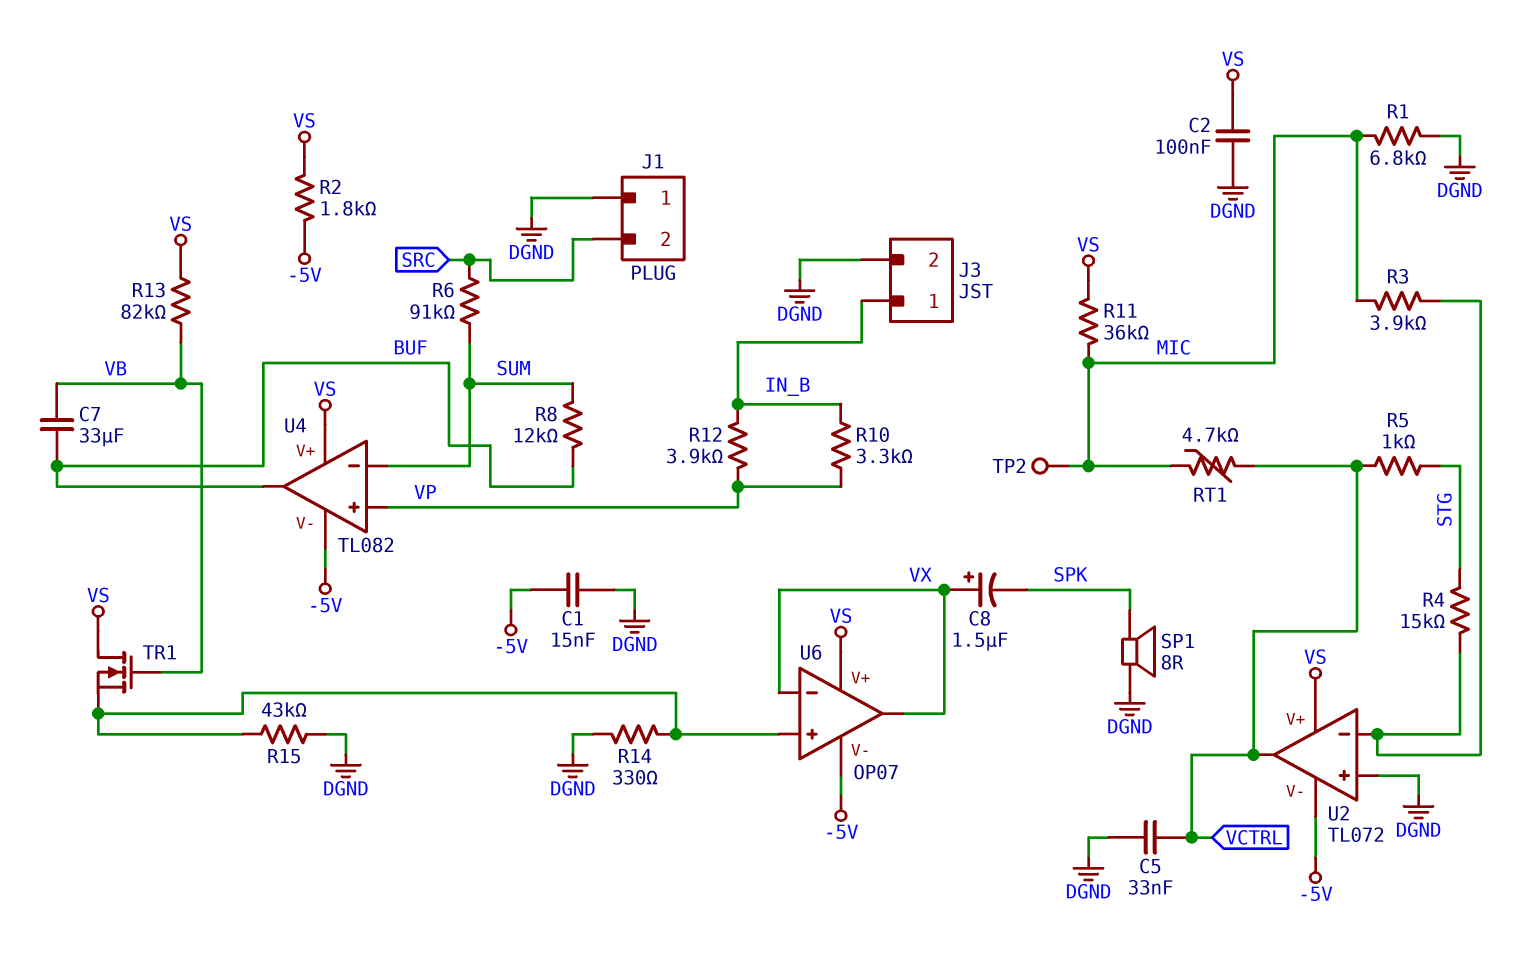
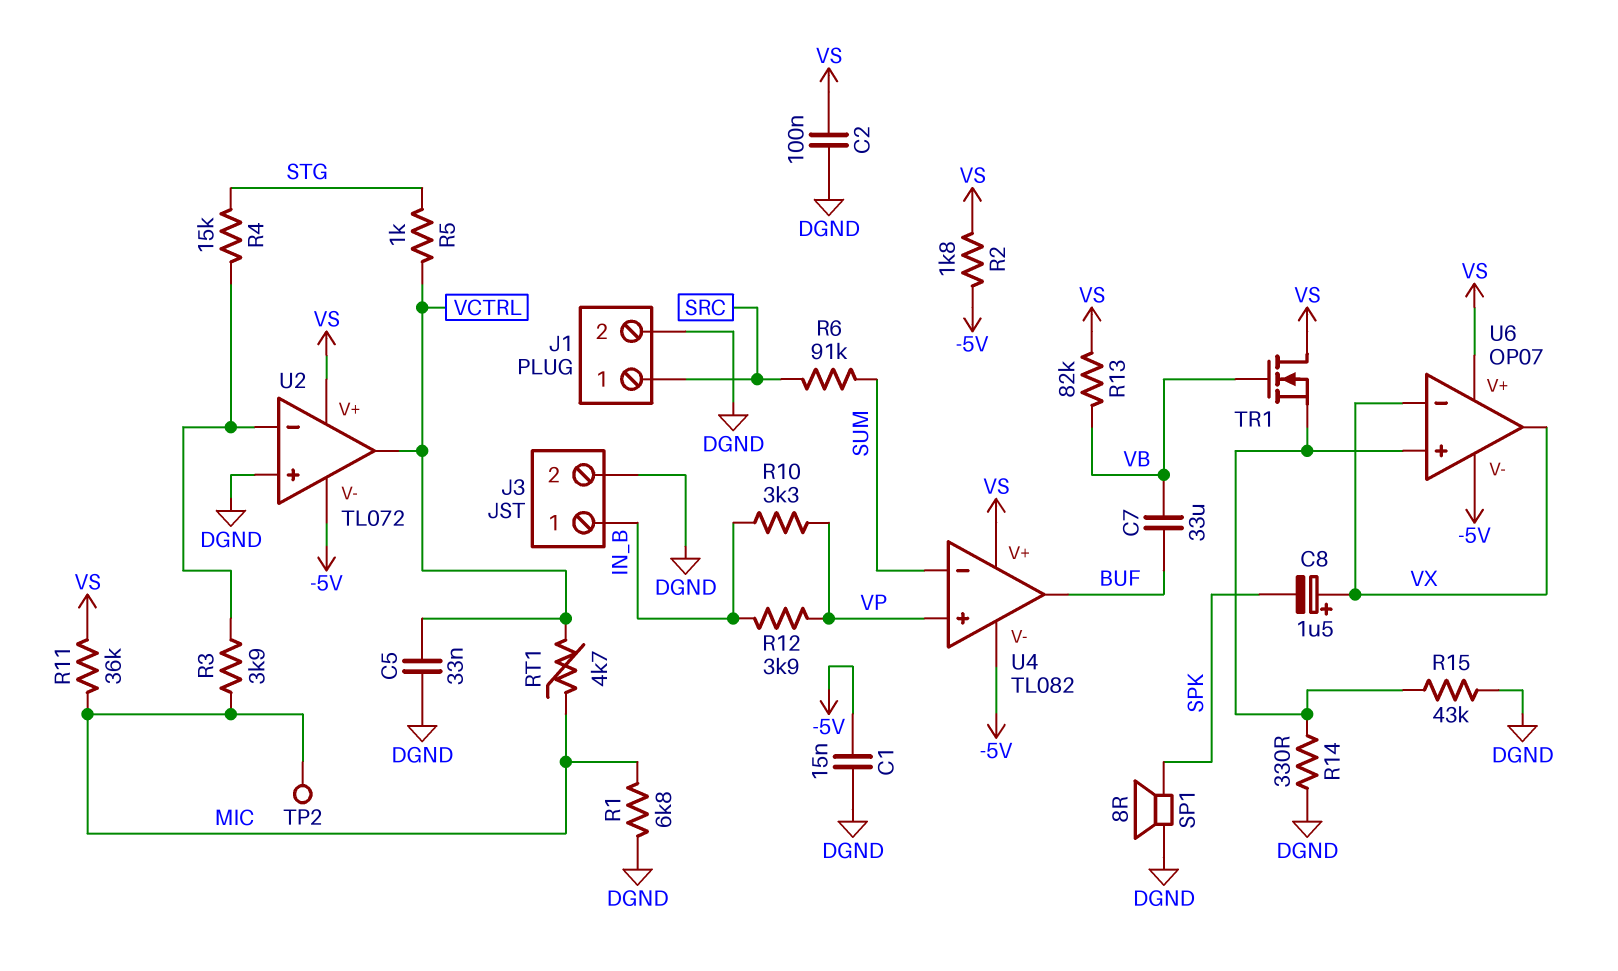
J1 pin 1: DGND -> SRC
J1 pin 2: SRC -> DGND
R8: 12k (BUF, SUM) -> none

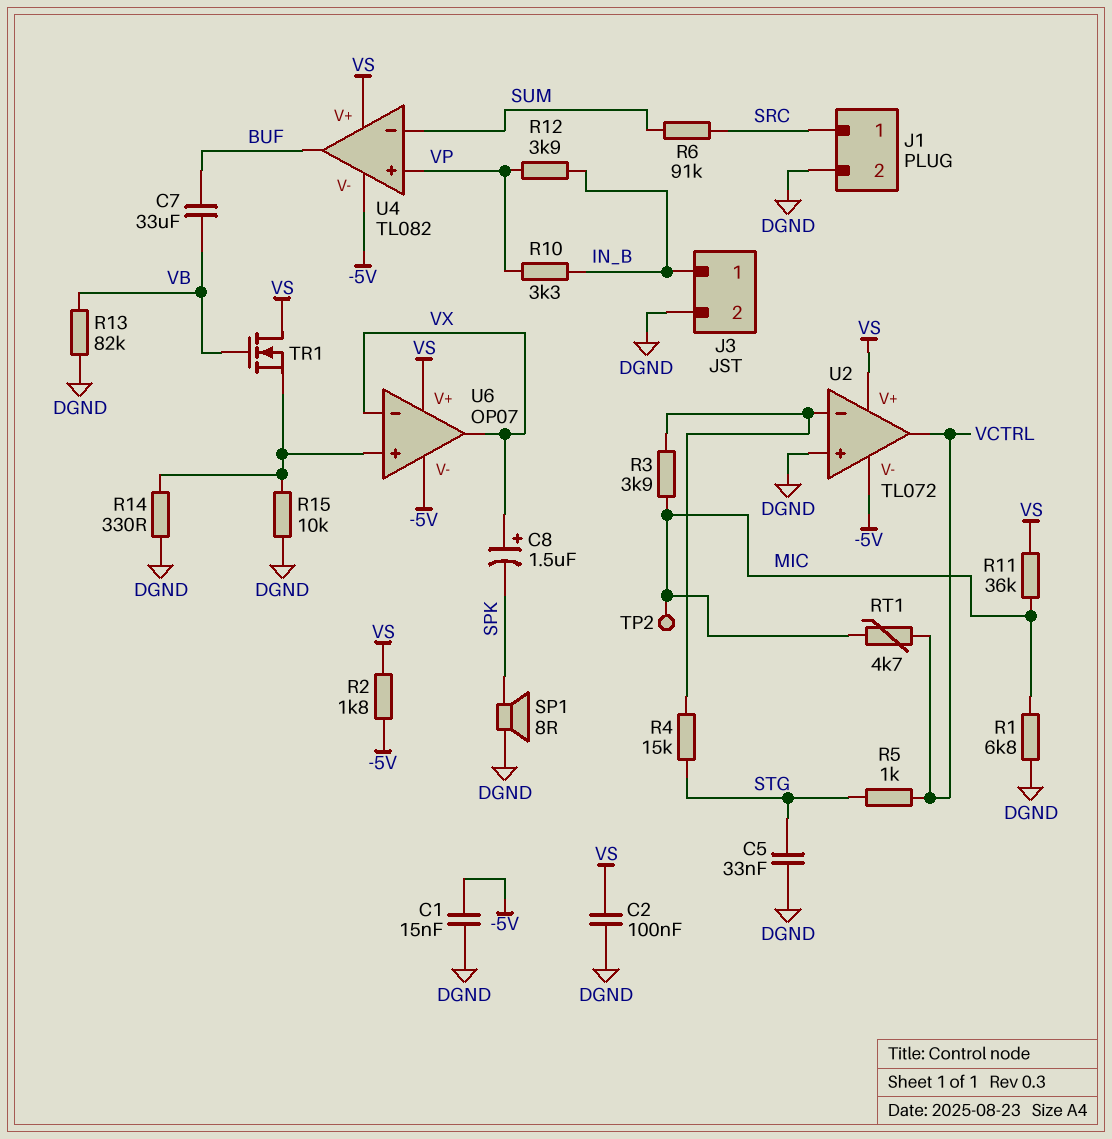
C5: 33nF (DGND, VCTRL) -> 33nF (DGND, STG)
R13: 82k (VB, VS) -> 82k (DGND, VB)
R15: 43k (DGND, U6/in+) -> 10k (DGND, U6/in+)

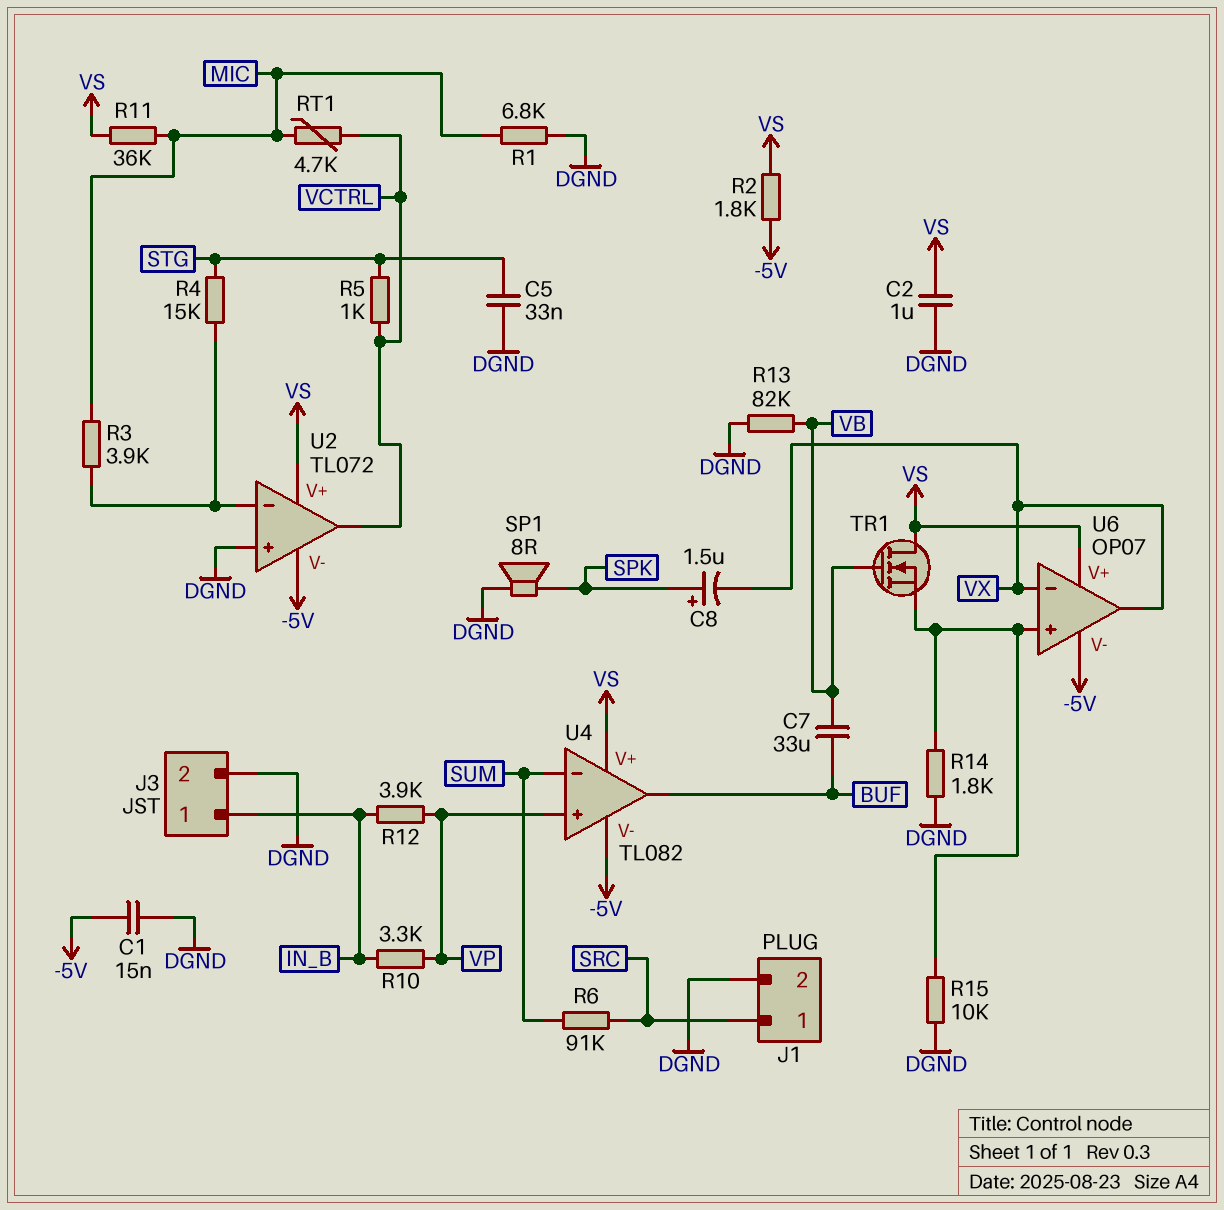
C2: 100nF (DGND, VS) -> 1uF (DGND, VS)
C8: 1.5uF (plus VX, minus SPK) -> 1.5uF (plus SPK, minus VX)
R14: 330 (DGND, U6/in+) -> 1.8k (DGND, U6/in+)
TP2: test point (MIC) -> none

